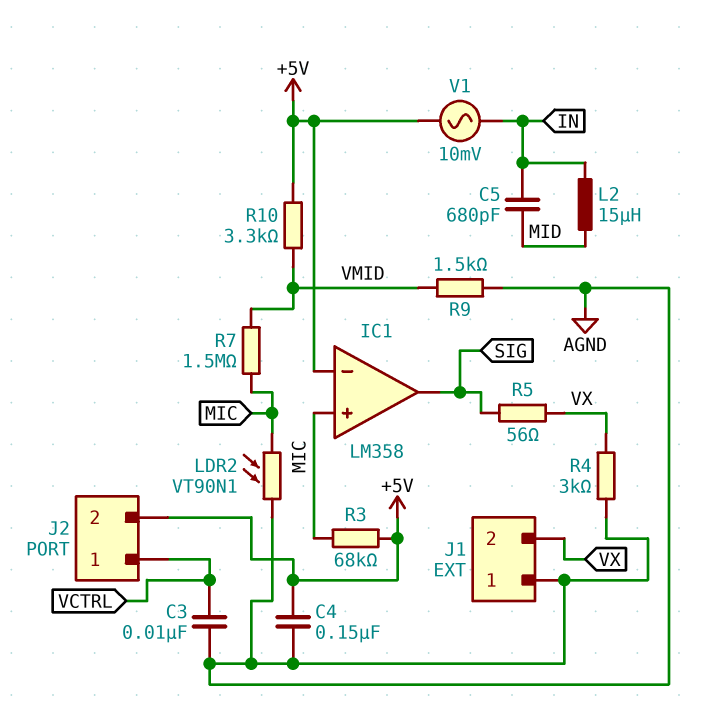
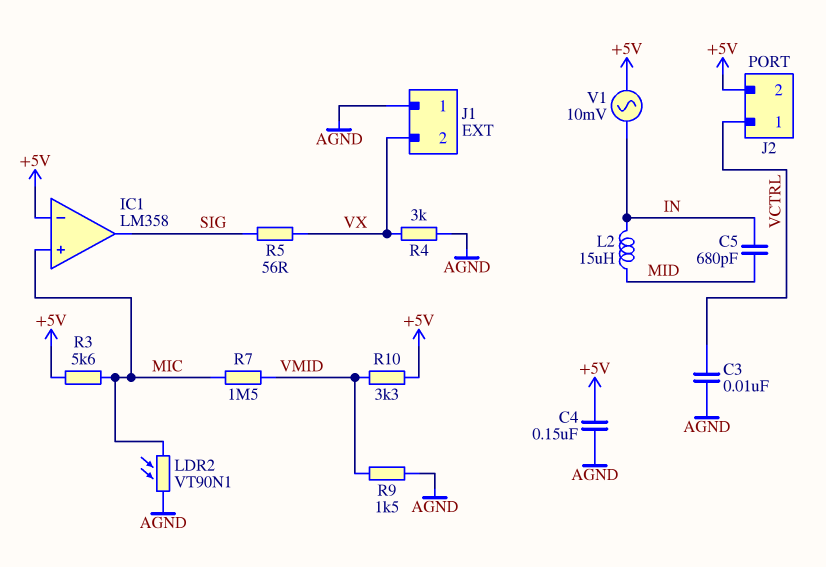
R3: 68k (+5V, MIC) -> 5.6k (+5V, MIC)

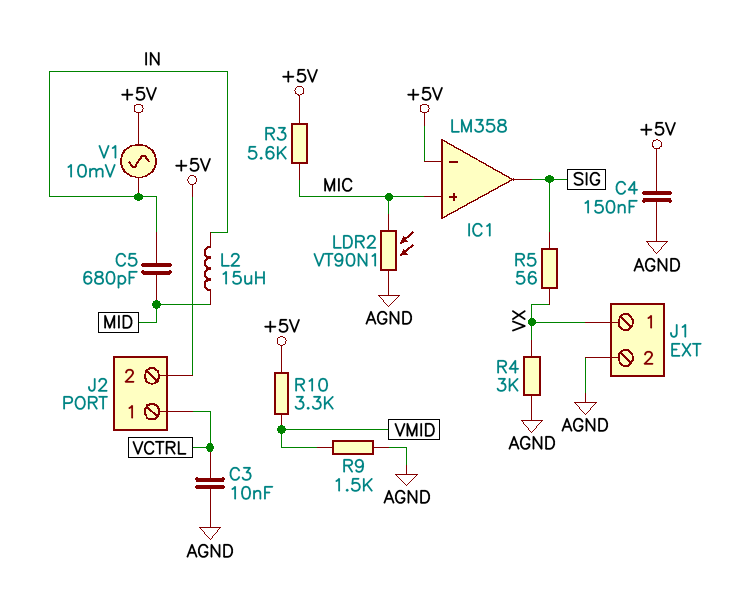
J1 pin 1: AGND -> VX
J1 pin 2: VX -> AGND
R7: 1.5M (MIC, VMID) -> none

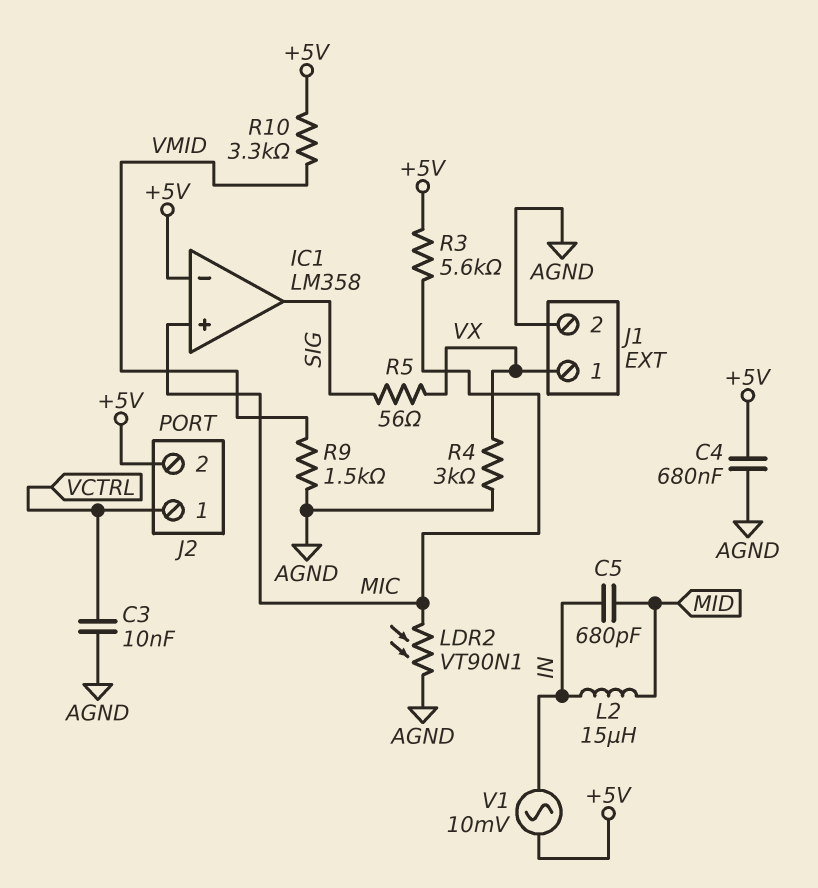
C4: 150nF (+5V, AGND) -> 680nF (+5V, AGND)

